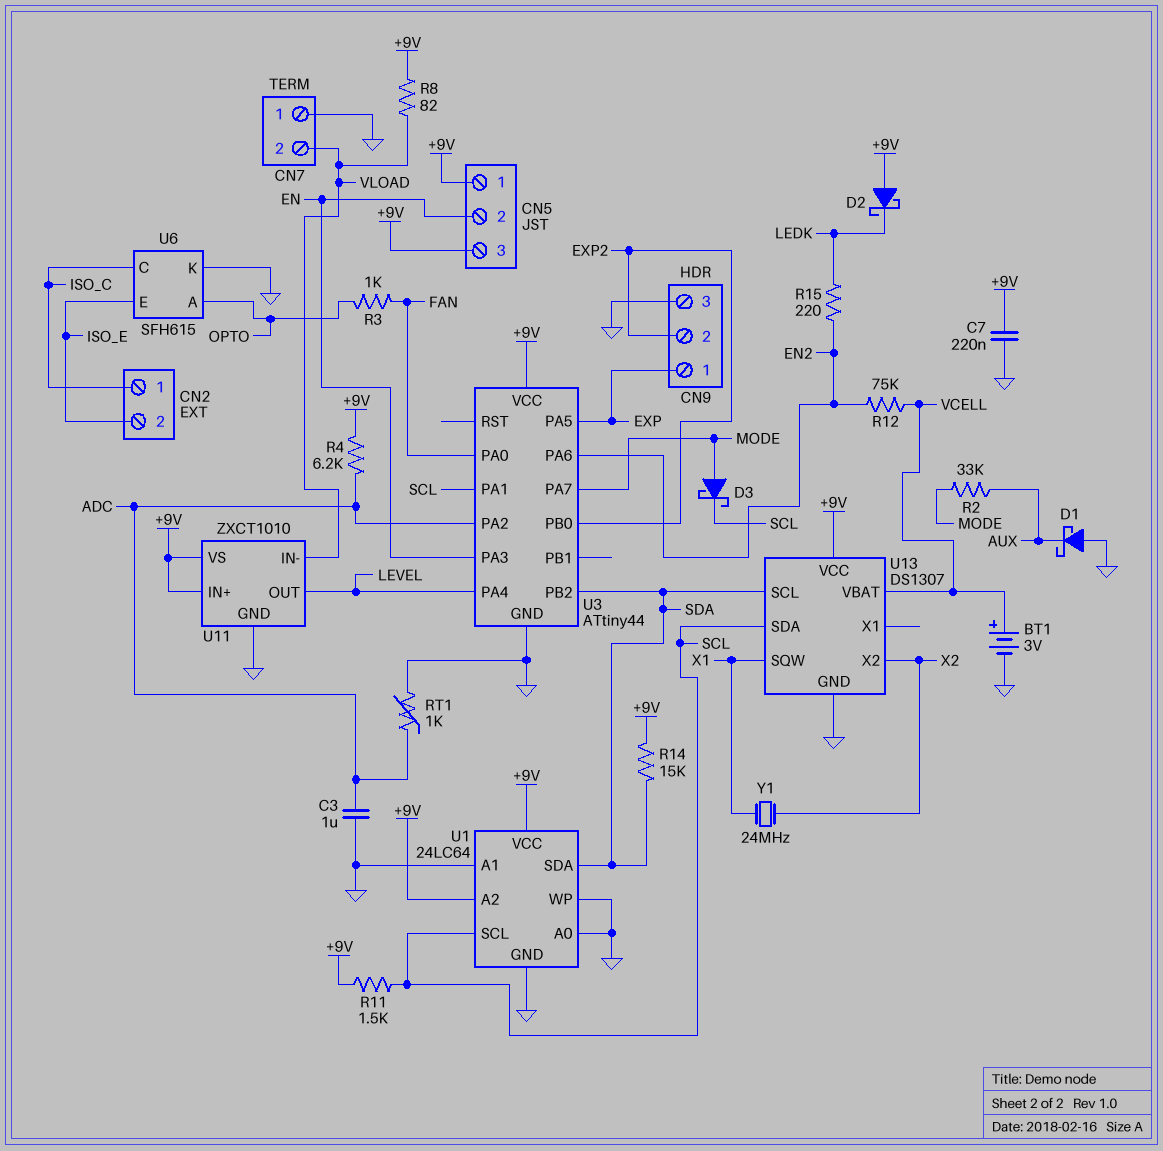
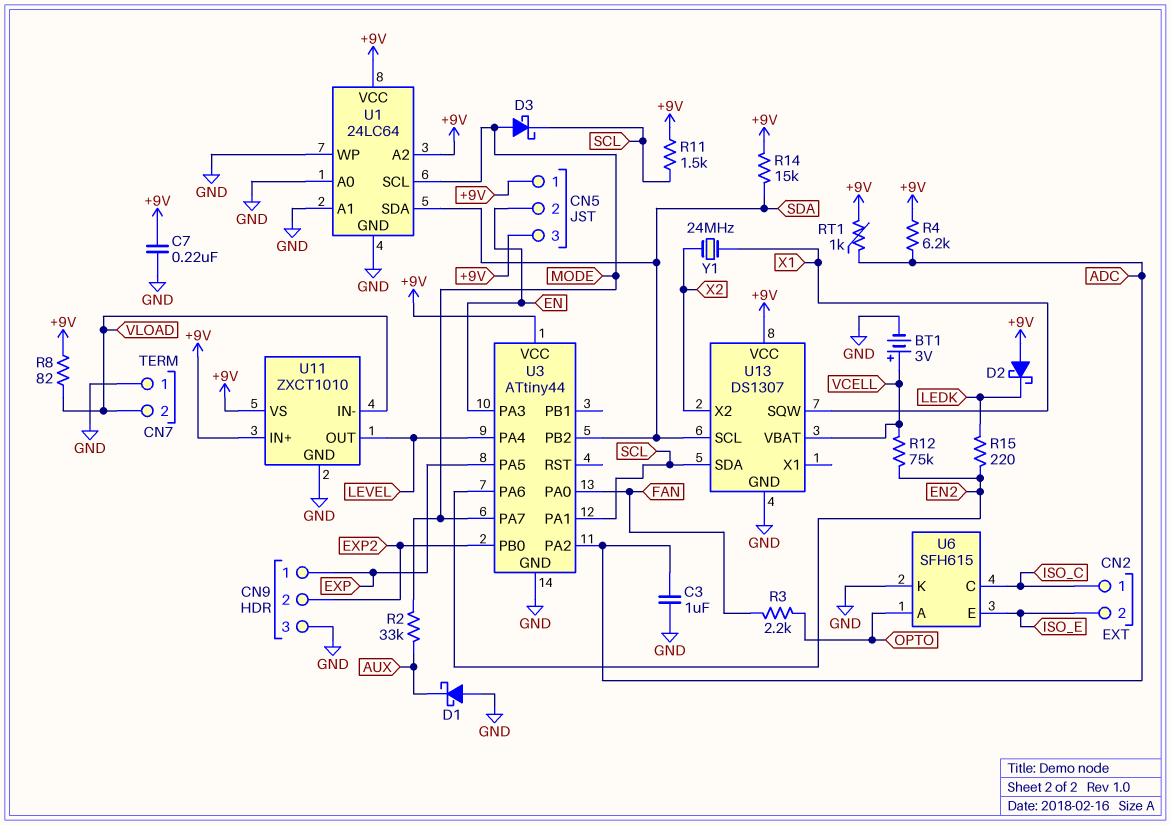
R3: 1k (FAN, OPTO) -> 2.2k (FAN, OPTO)
RT1: 1k (ADC, GND) -> 1k (+9V, ADC)
U1 pin SCL: SCL -> MODE

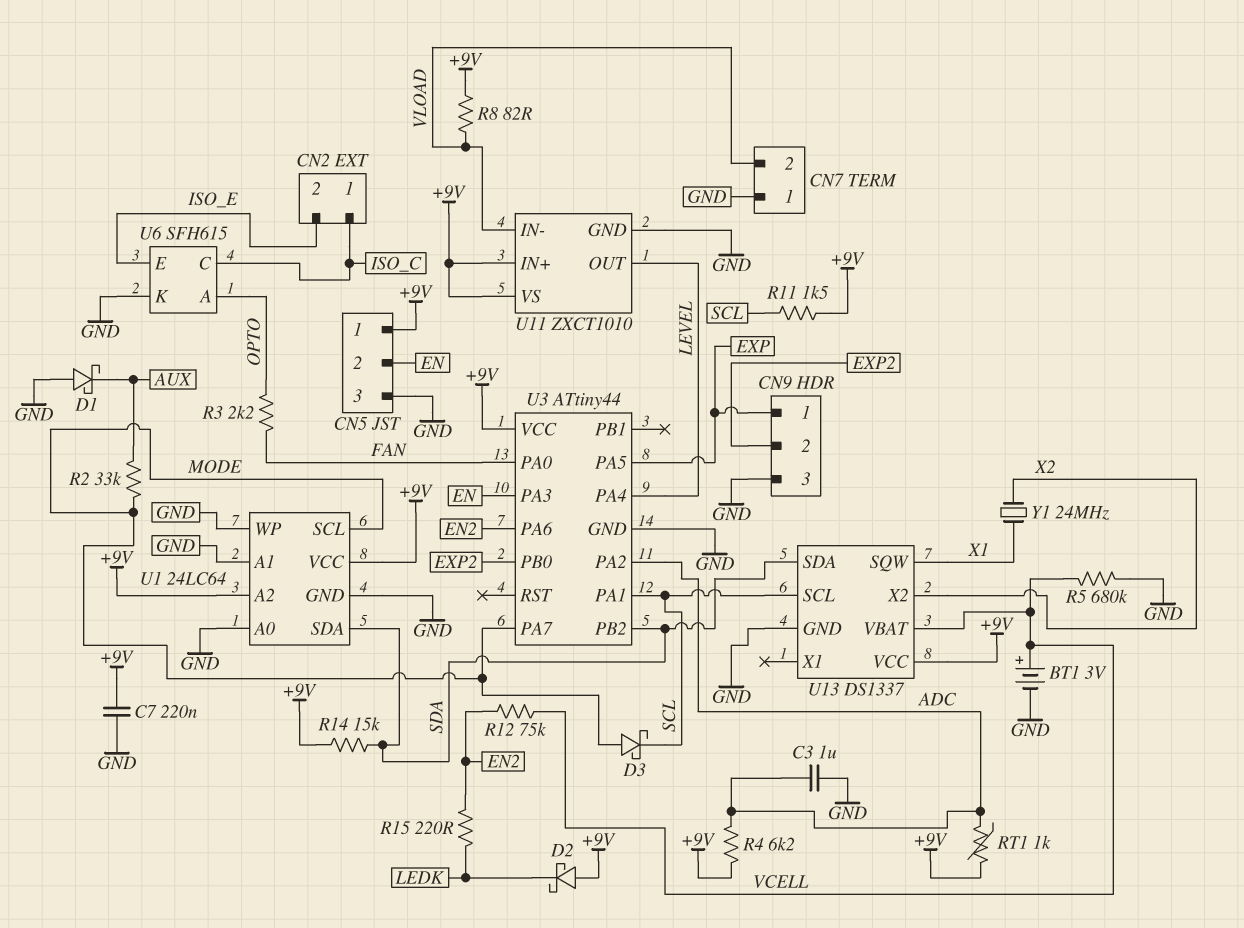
CN5 pin 3: +9V -> GND
R5: none -> 680k (GND, VCELL)
U13: DS1307 -> DS1337
U13 pin SCL: SDA -> SCL
U13 pin SDA: SCL -> SDA

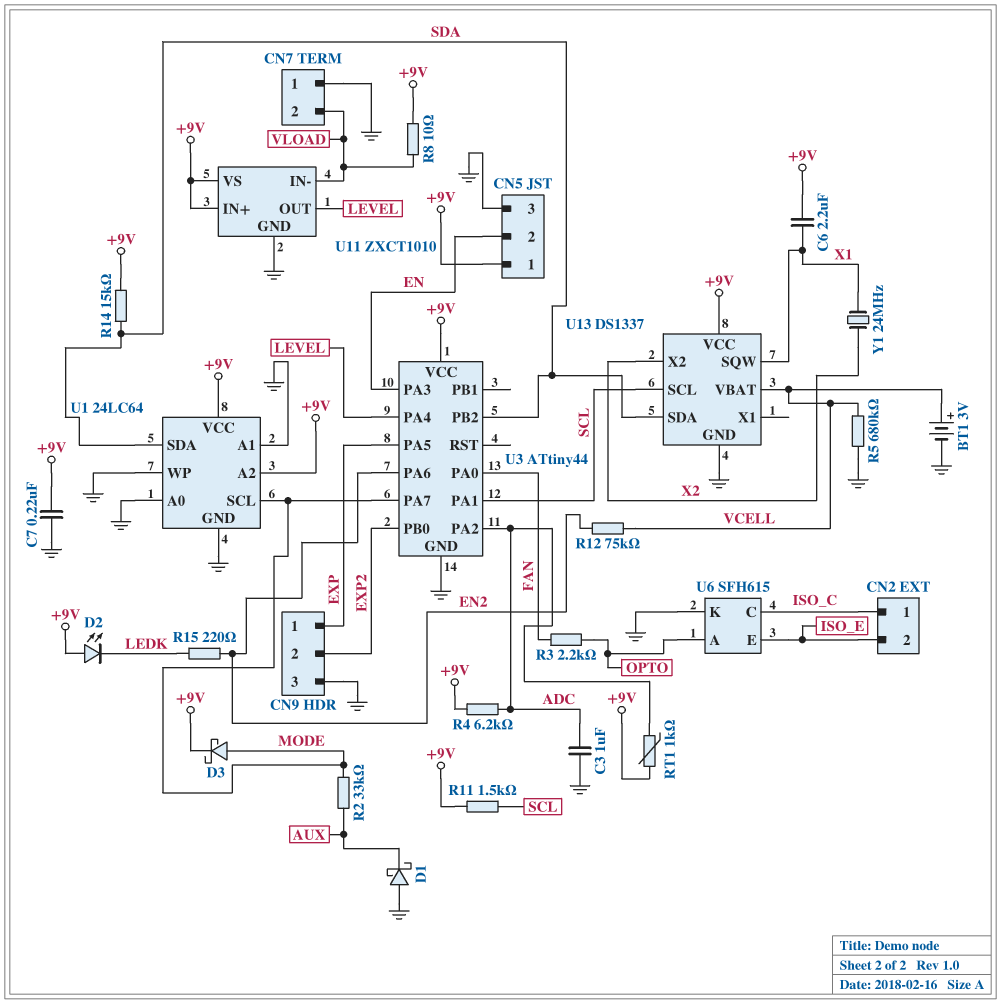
C6: none -> 2.2uF (+9V, X1)
D2: schottky (A +9V, K LEDK) -> LED (A +9V, K LEDK)
D3: schottky (A MODE, K SCL) -> schottky (A MODE, K +9V)
R8: 82 (+9V, VLOAD) -> 10 (+9V, VLOAD)

